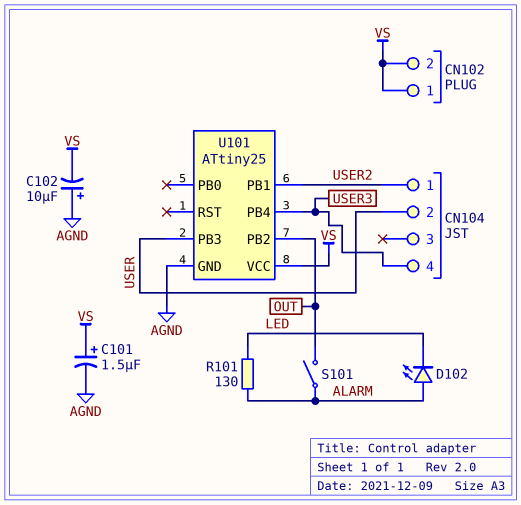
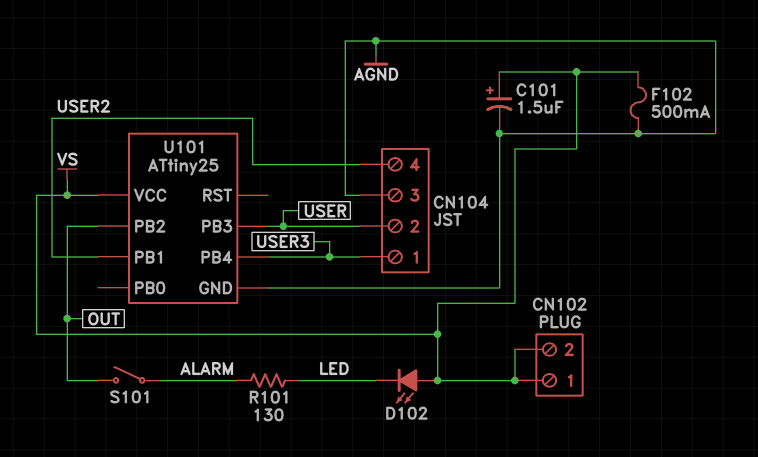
C102: 10uF (plus AGND, minus VS) -> none
CN104 pin 1: USER2 -> USER3
CN104 pin 3: none -> AGND
CN104 pin 4: USER3 -> USER2
D102: LED (A ALARM, K LED) -> LED (A VS, K LED)
F102: none -> 500mA (AGND, VS)

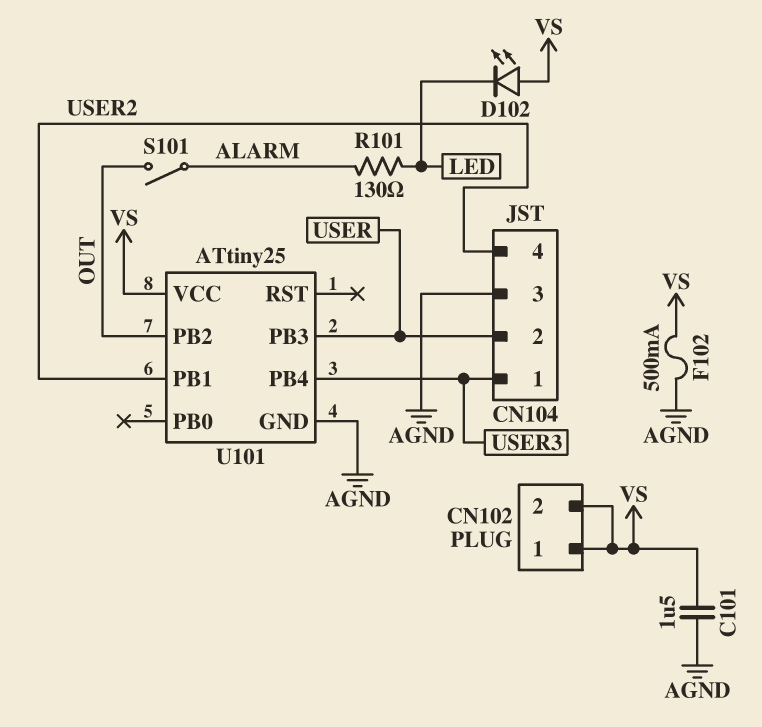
C101: 1.5uF (plus VS, minus AGND) -> 1.5uF (AGND, VS)

